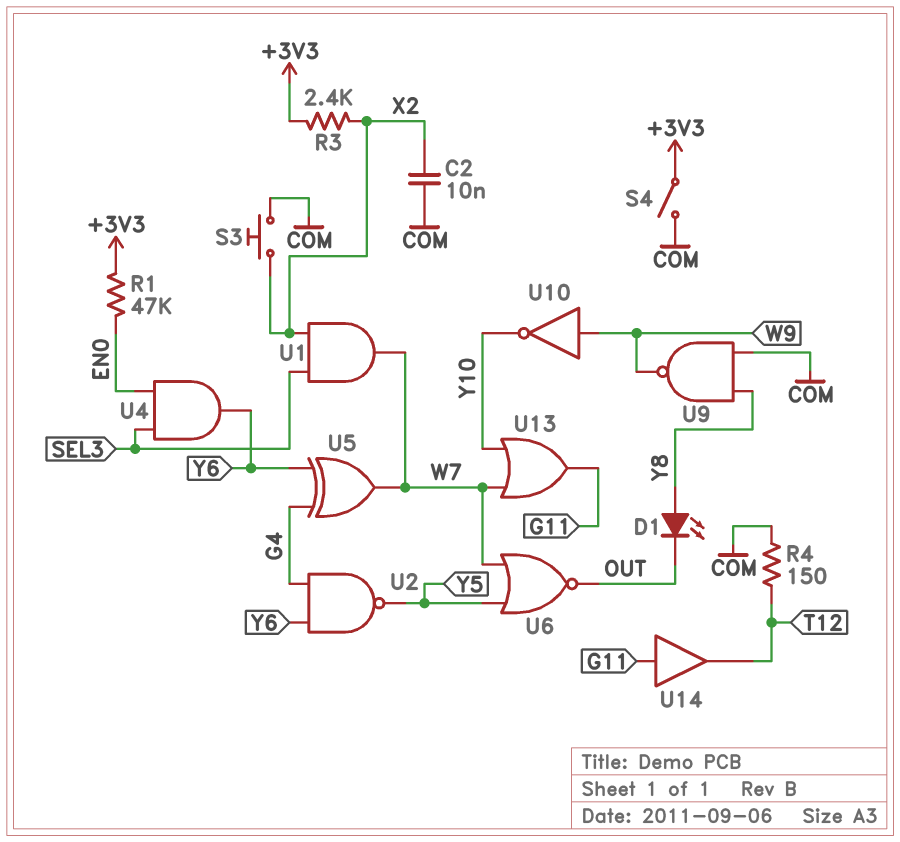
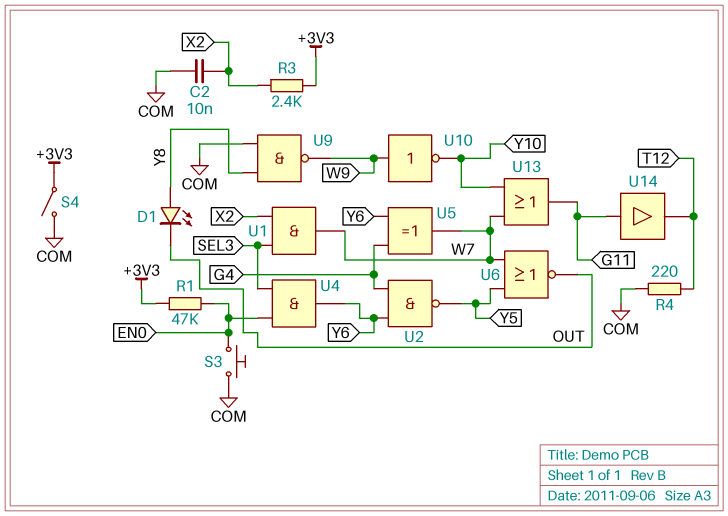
R4: 150 (COM, T12) -> 220 (COM, T12)
S3: button (COM, X2) -> button (COM, EN0)

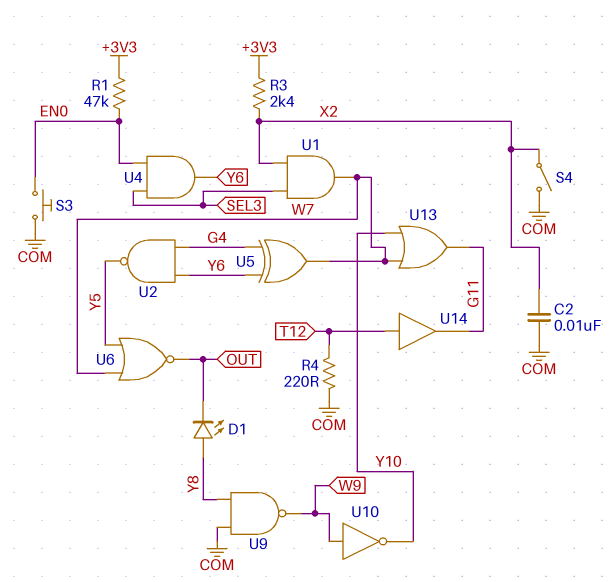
S4: switch (+3V3, COM) -> switch (COM, X2)
U14: buffer (in G11, out T12) -> buffer (in T12, out G11)

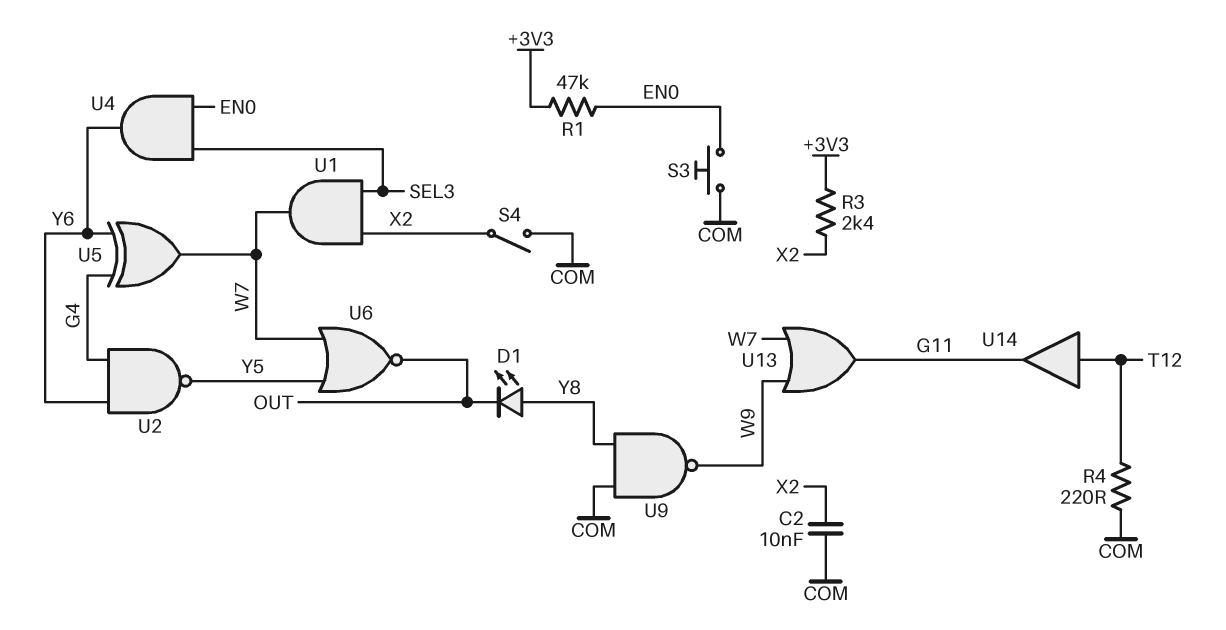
U10: NOT (in W9, out Y10) -> none
U13: OR (in W7, in Y10, out G11) -> OR (in W7, in W9, out G11)

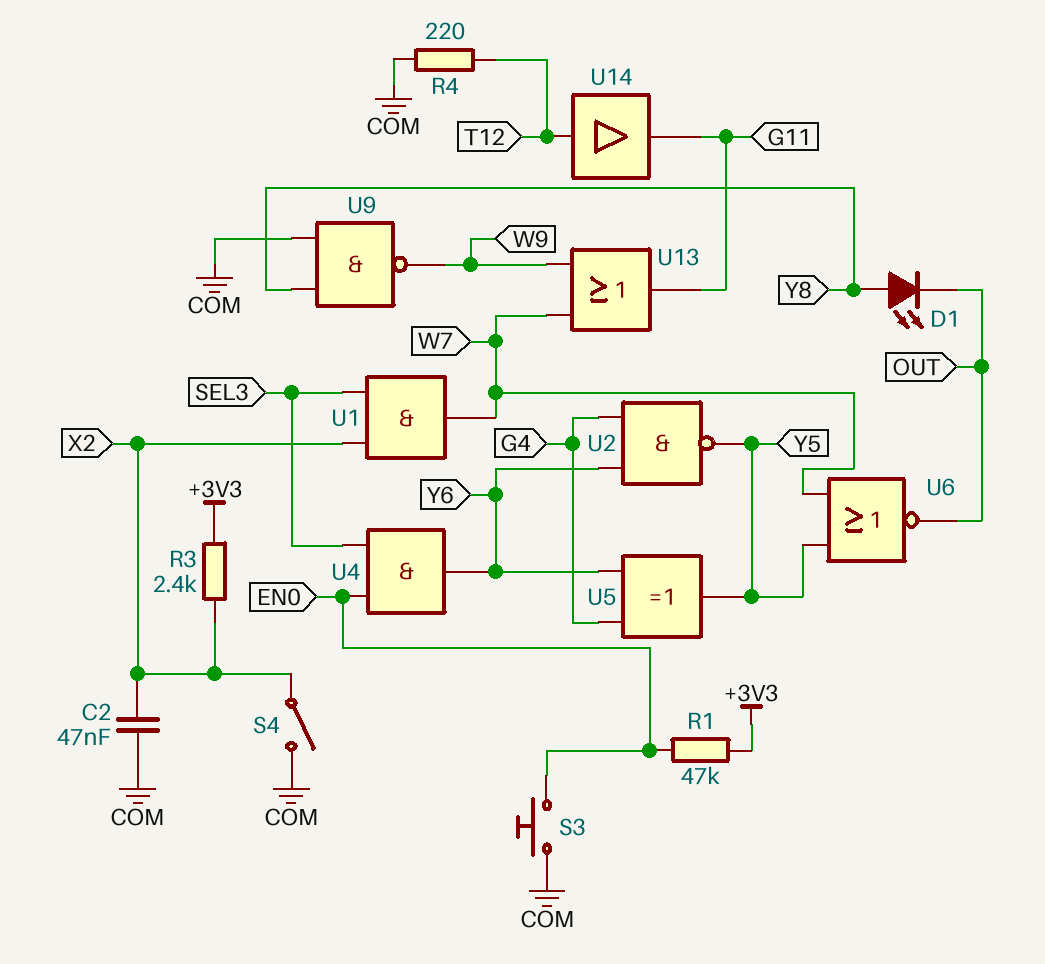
C2: 10nF (COM, X2) -> 47nF (COM, X2)
U5: XOR (in G4, in Y6, out W7) -> XOR (in G4, in Y6, out Y5)

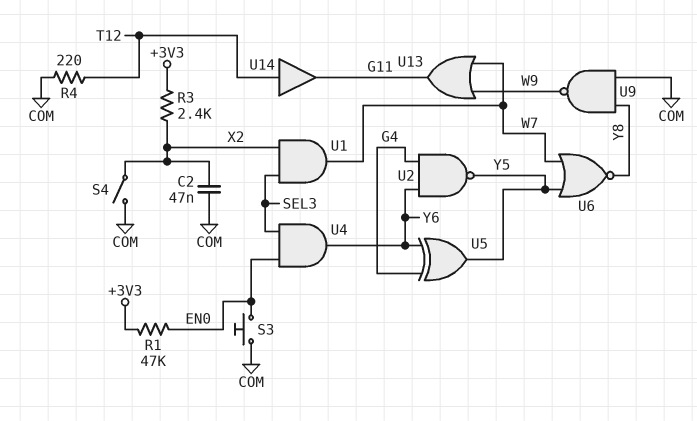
D1: LED (A Y8, K OUT) -> none
U6: NOR (in W7, in Y5, out OUT) -> NOR (in W7, in Y5, out Y8)

